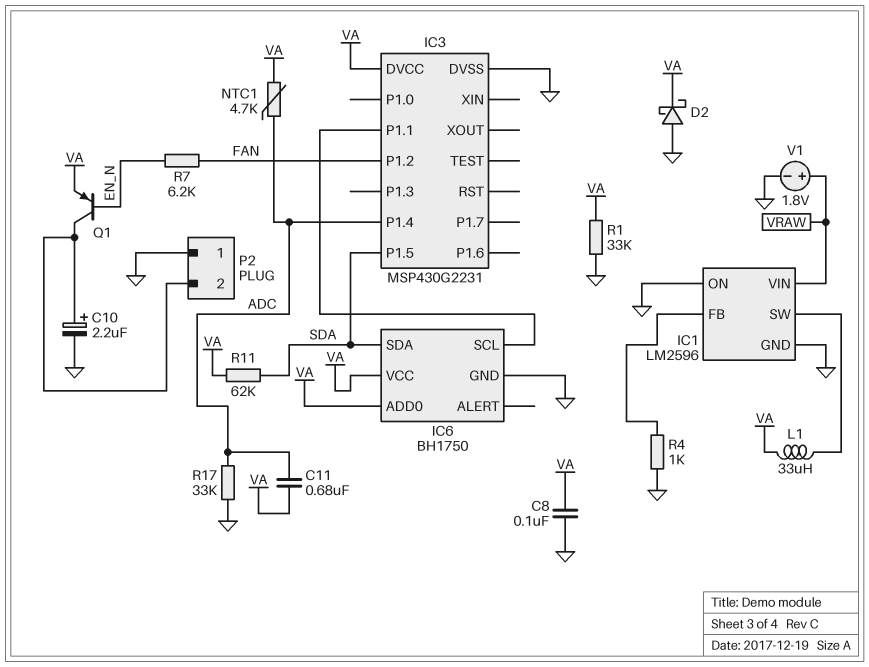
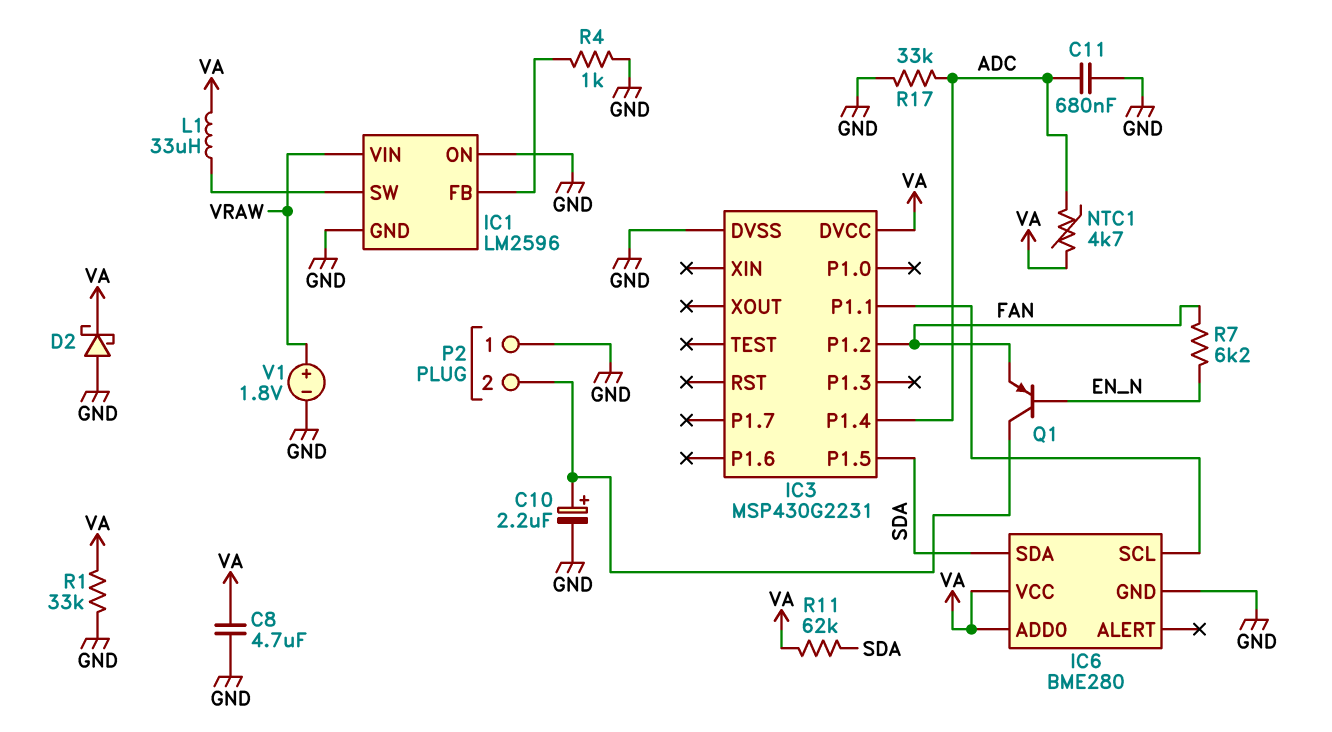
C8: 100nF (GND, VA) -> 4.7uF (GND, VA)
C11: 680nF (ADC, VA) -> 680nF (ADC, GND)
IC6: BH1750 -> BME280
Q1: PNP (B EN_N, C P2/2, E VA) -> PNP (B EN_N, C P2/2, E FAN)

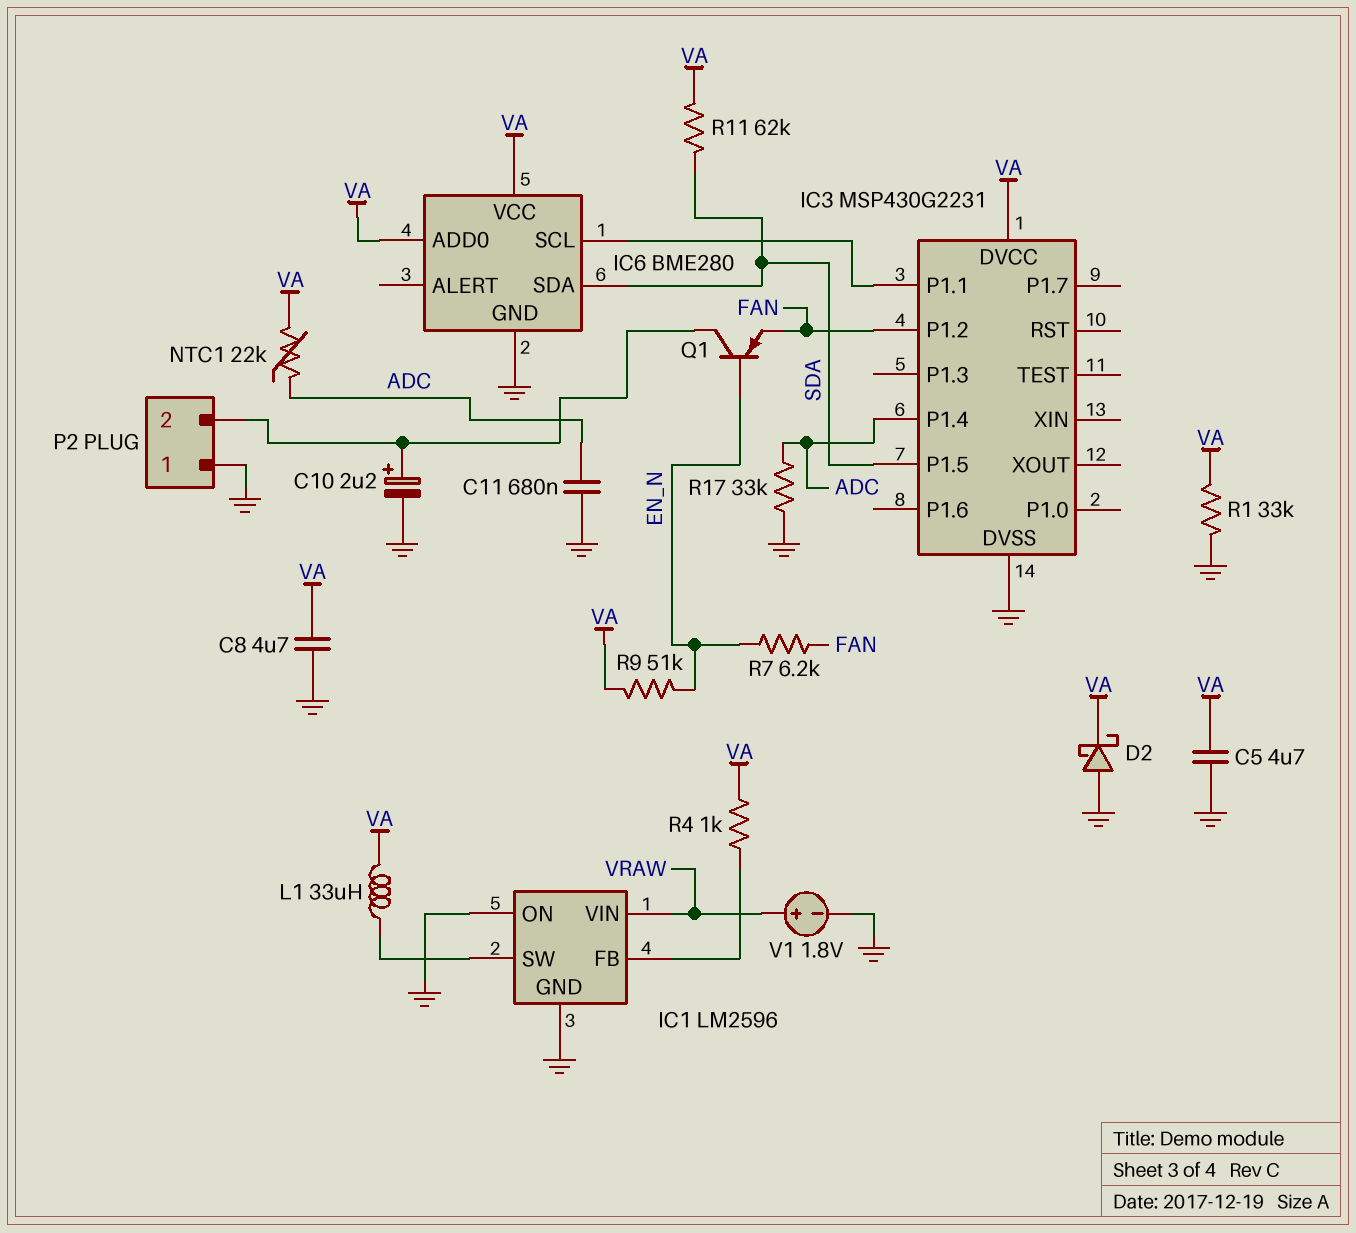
C5: none -> 4.7uF (GND, VA)
NTC1: 4.7k (ADC, VA) -> 22k (ADC, VA)
R4: 1k (GND, IC1/FB) -> 1k (IC1/FB, VA)
R9: none -> 51k (EN_N, VA)

